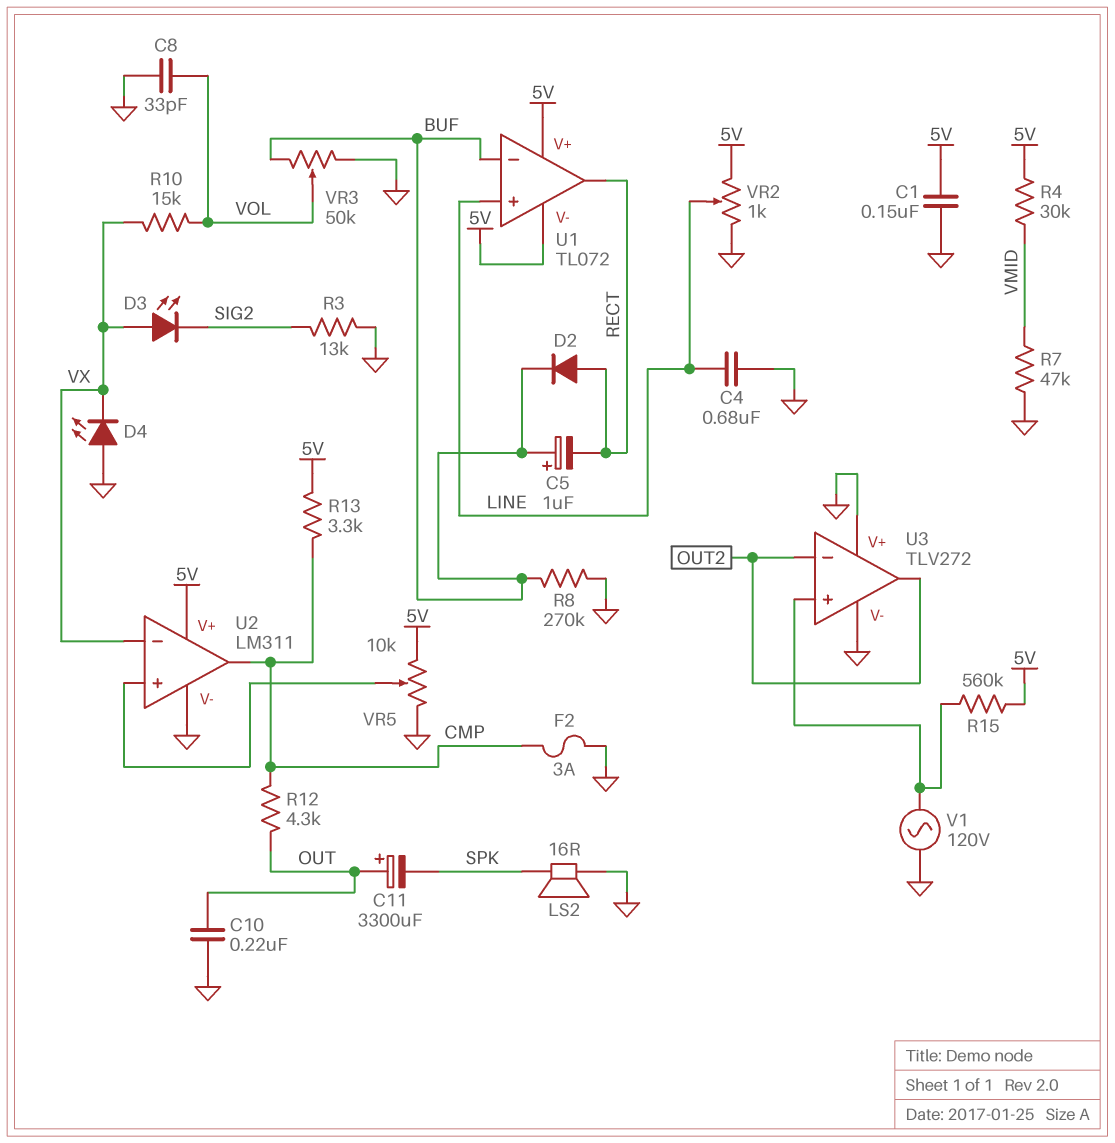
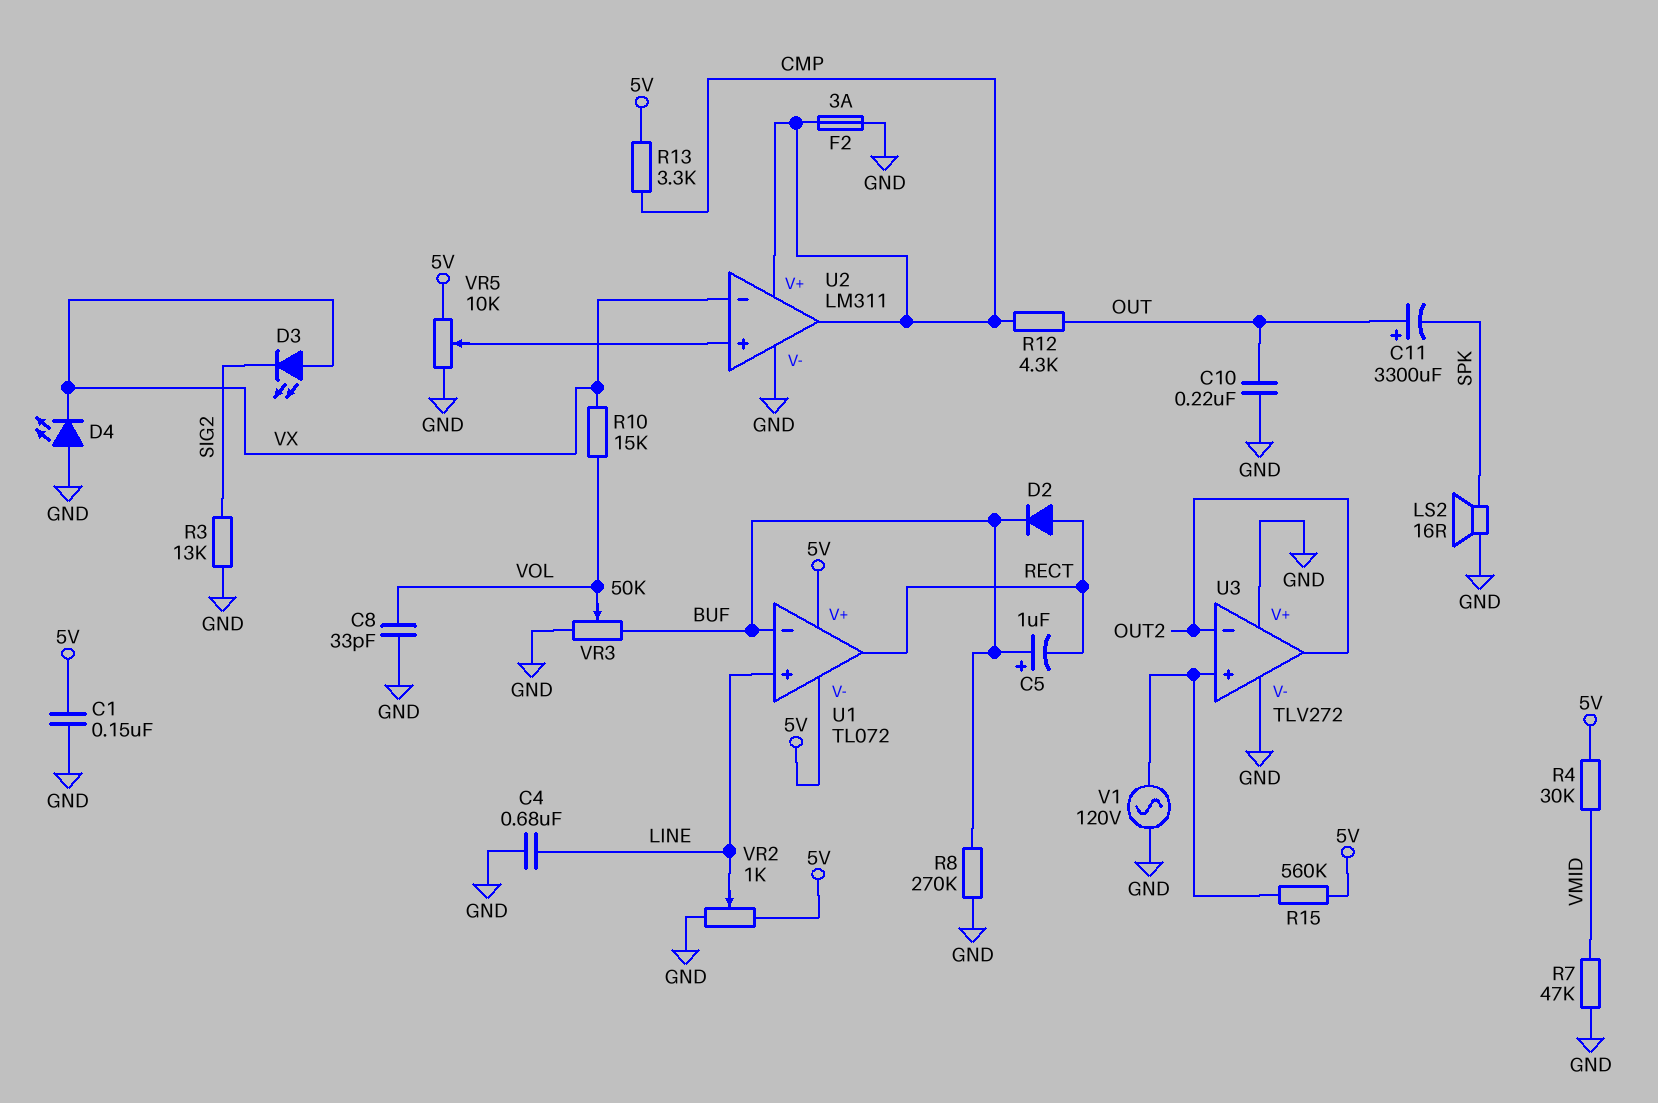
U2 pin V+: 5V -> CMP

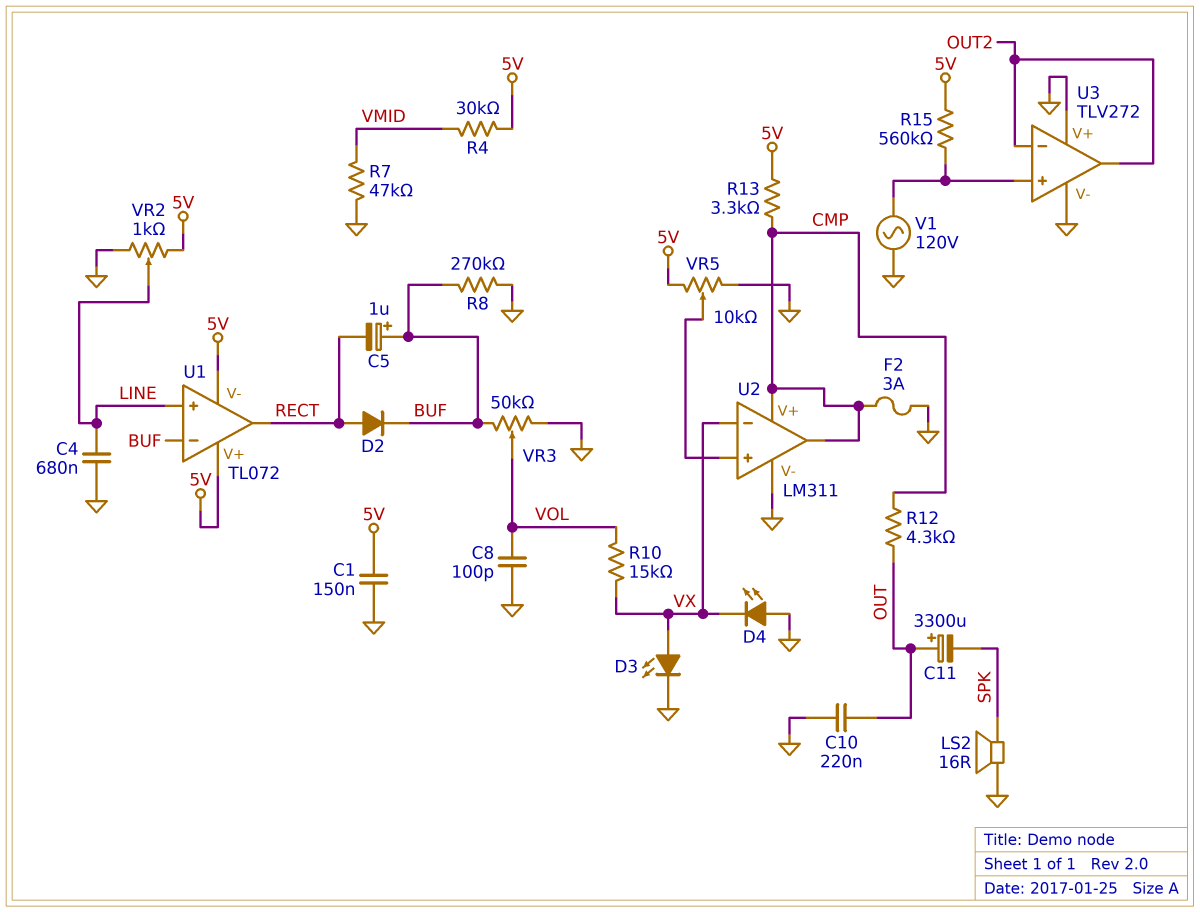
C8: 33pF (GND, VOL) -> 100pF (GND, VOL)
D3: LED (A VX, K SIG2) -> LED (A VX, K GND)
R3: 13k (GND, SIG2) -> none

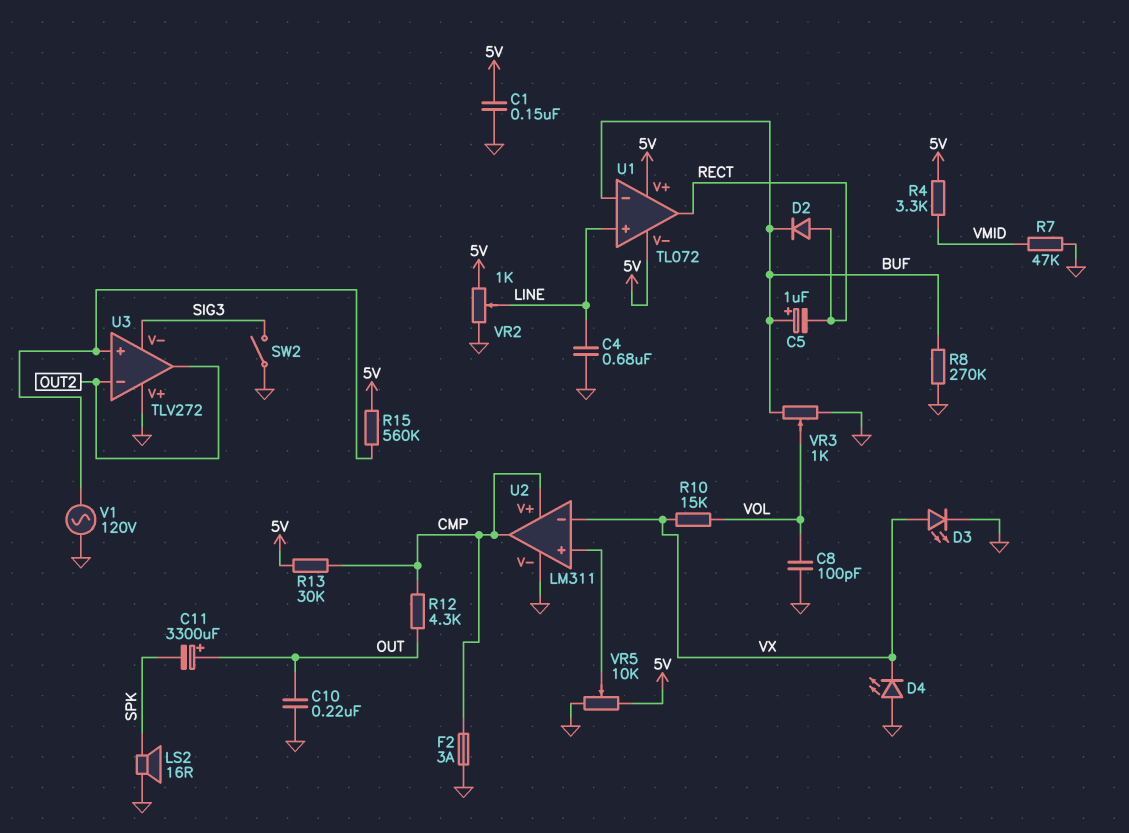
R4: 30k (5V, VMID) -> 3.3k (5V, VMID)
R13: 3.3k (5V, CMP) -> 30k (5V, CMP)
SW2: none -> switch (GND, SIG3)
U3 pin V-: GND -> SIG3
VR3: 50k (BUF, GND, wiper VOL) -> 1k (BUF, GND, wiper VOL)

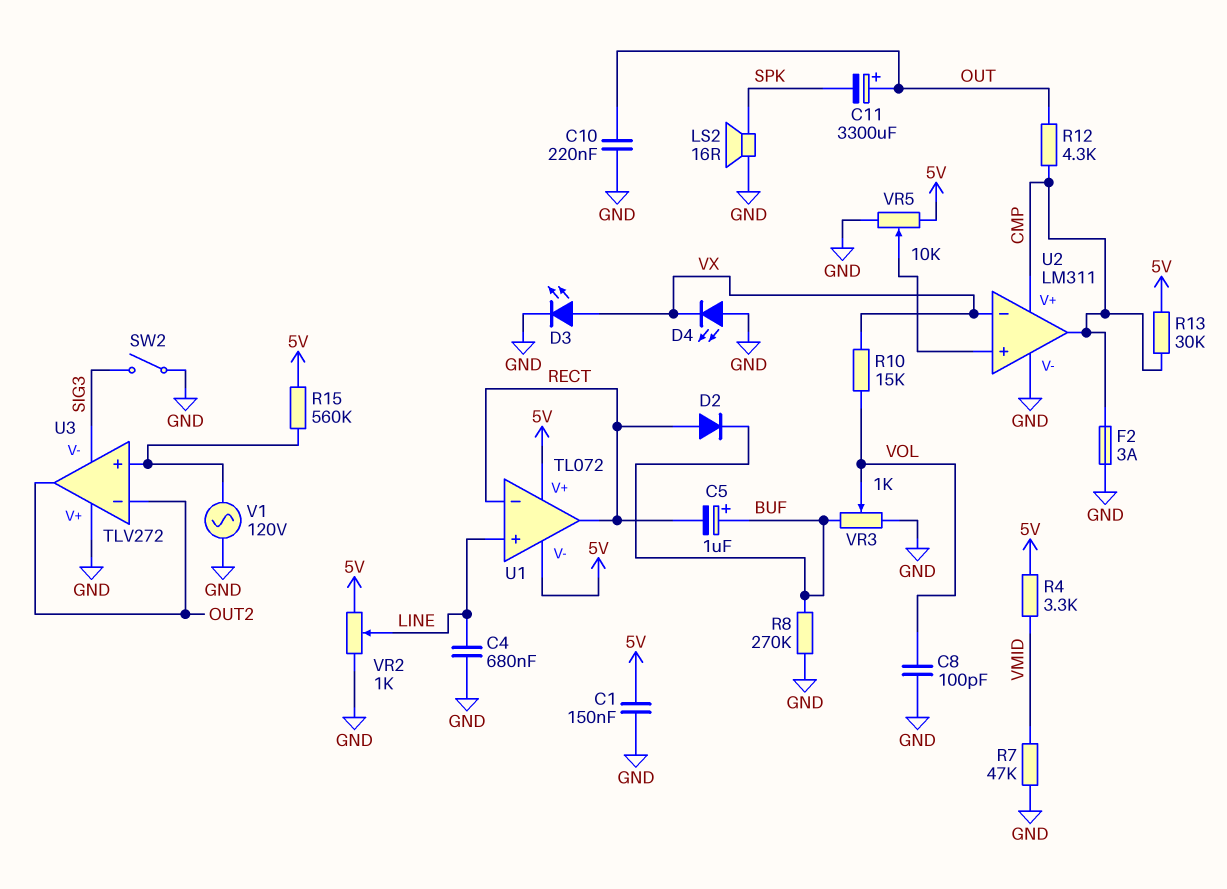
U1 pin in-: BUF -> RECT

